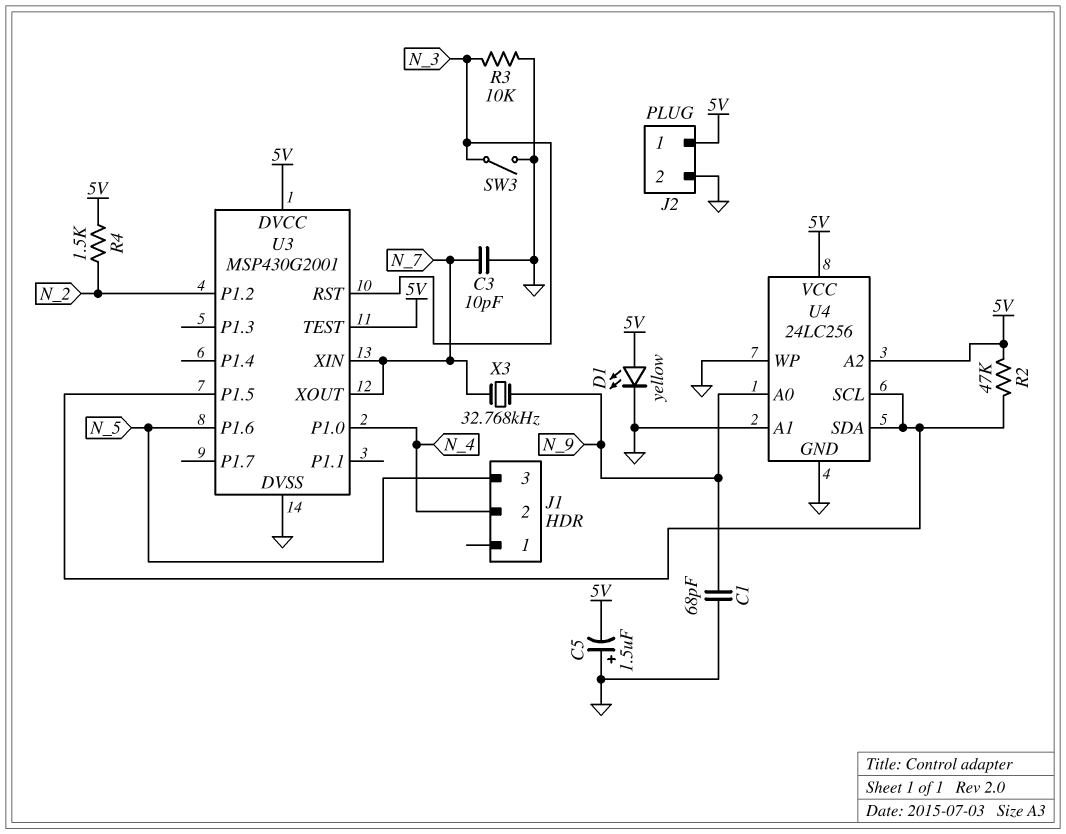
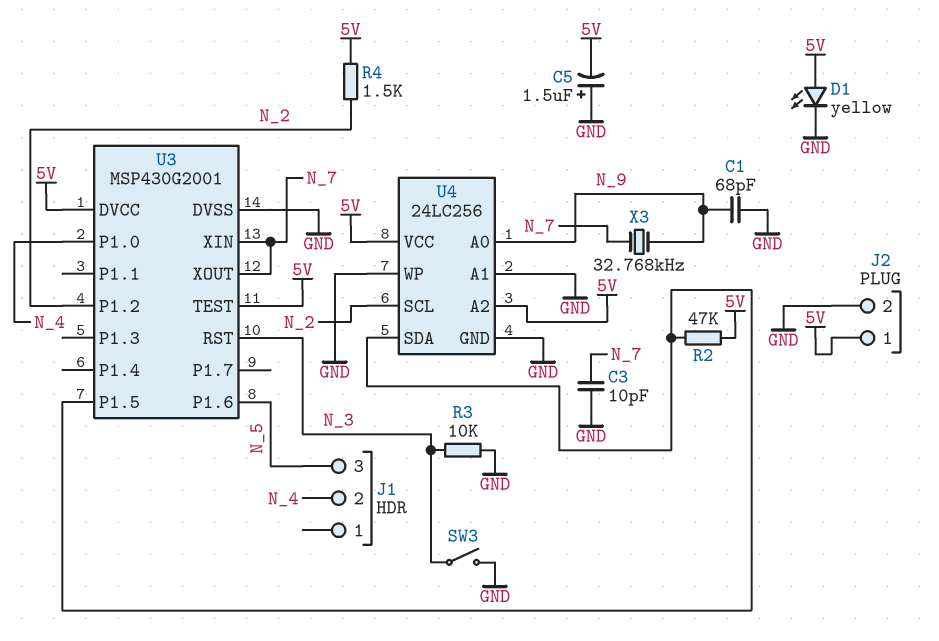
U4 pin SCL: U3/P1.5 -> N_2

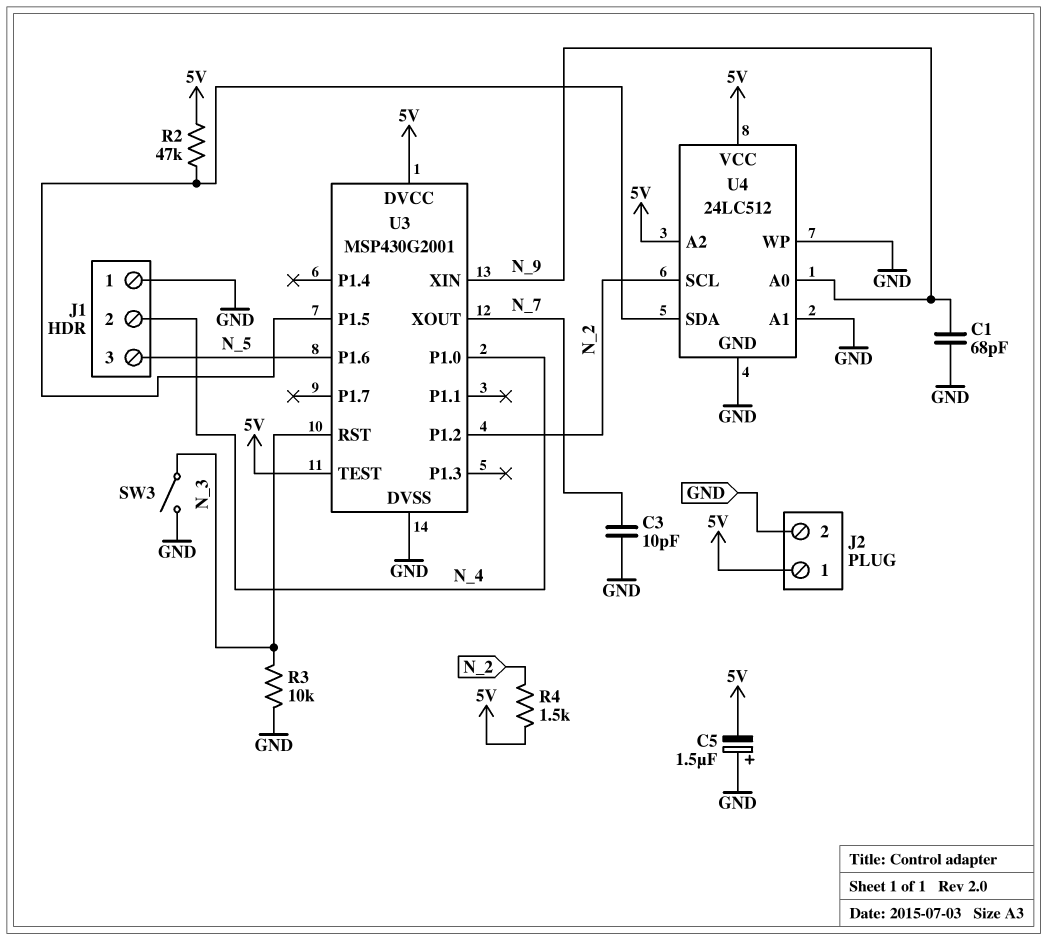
D1: LED yellow (A 5V, K GND) -> none
J1 pin 1: none -> GND
U3 pin XIN: N_7 -> N_9
U4: 24LC256 -> 24LC512
X3: 32.768kHz (N_7, N_9) -> none

